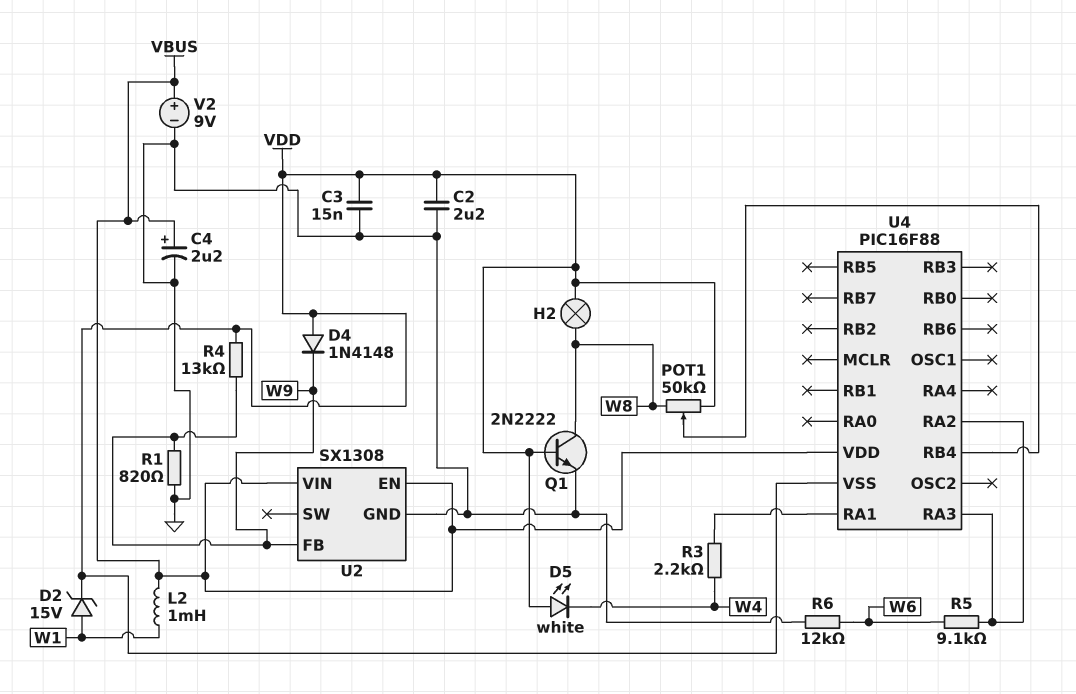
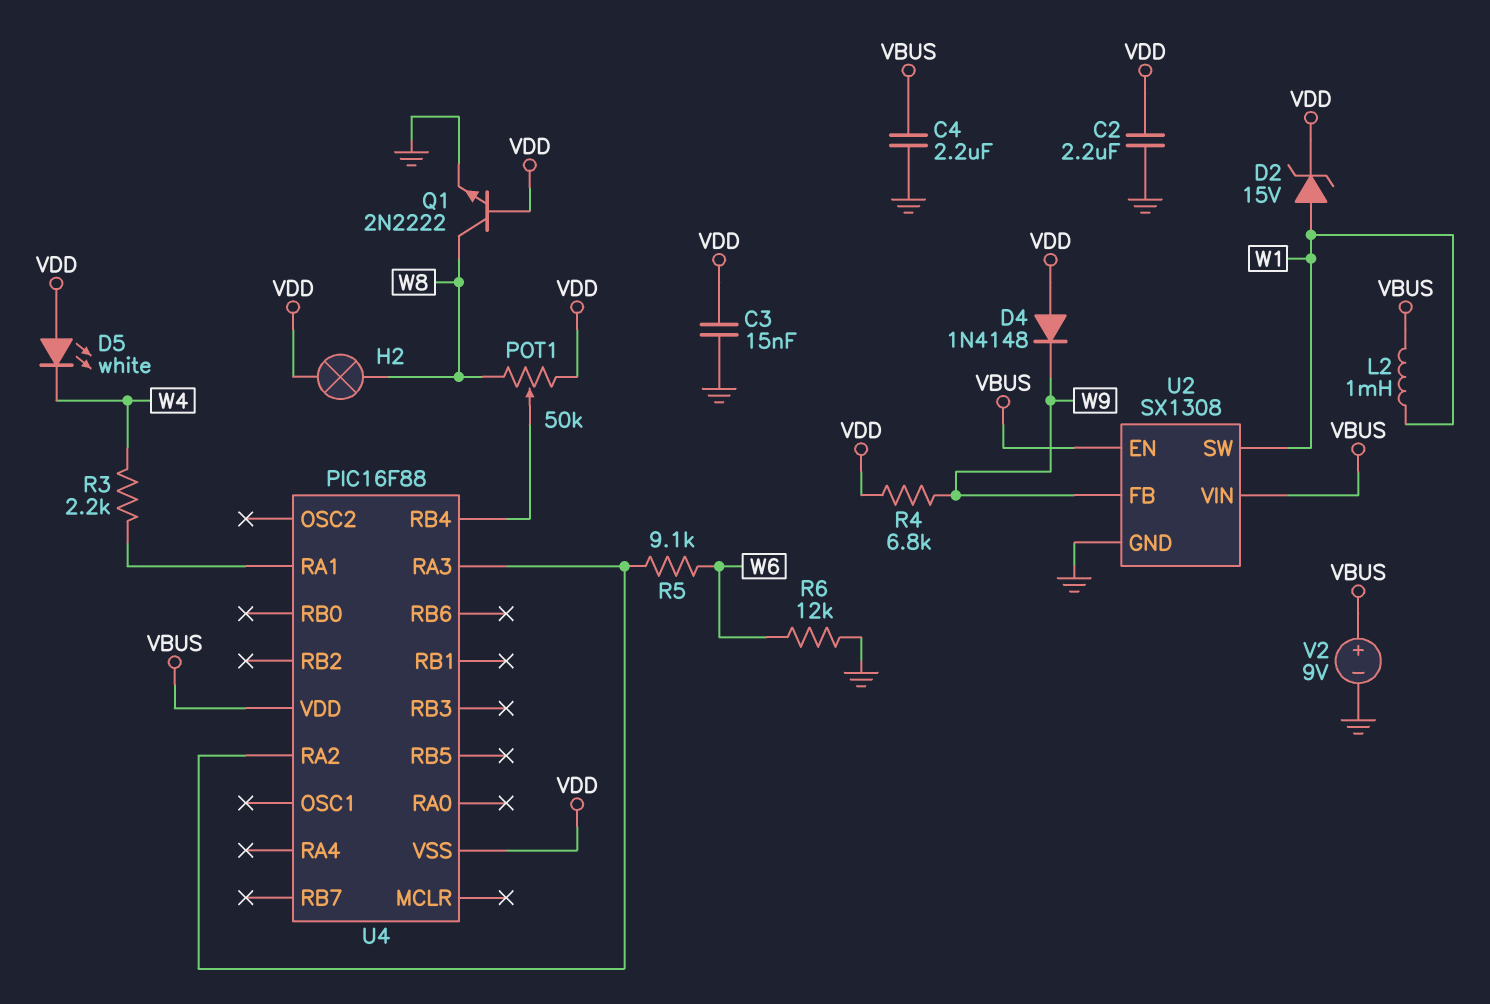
C4: 2.2uF (plus VBUS, minus GND) -> 2.2uF (GND, VBUS)
R1: 820 (GND, W9) -> none
R4: 13k (VDD, W9) -> 6.8k (VDD, W9)
U2 pin SW: none -> W1

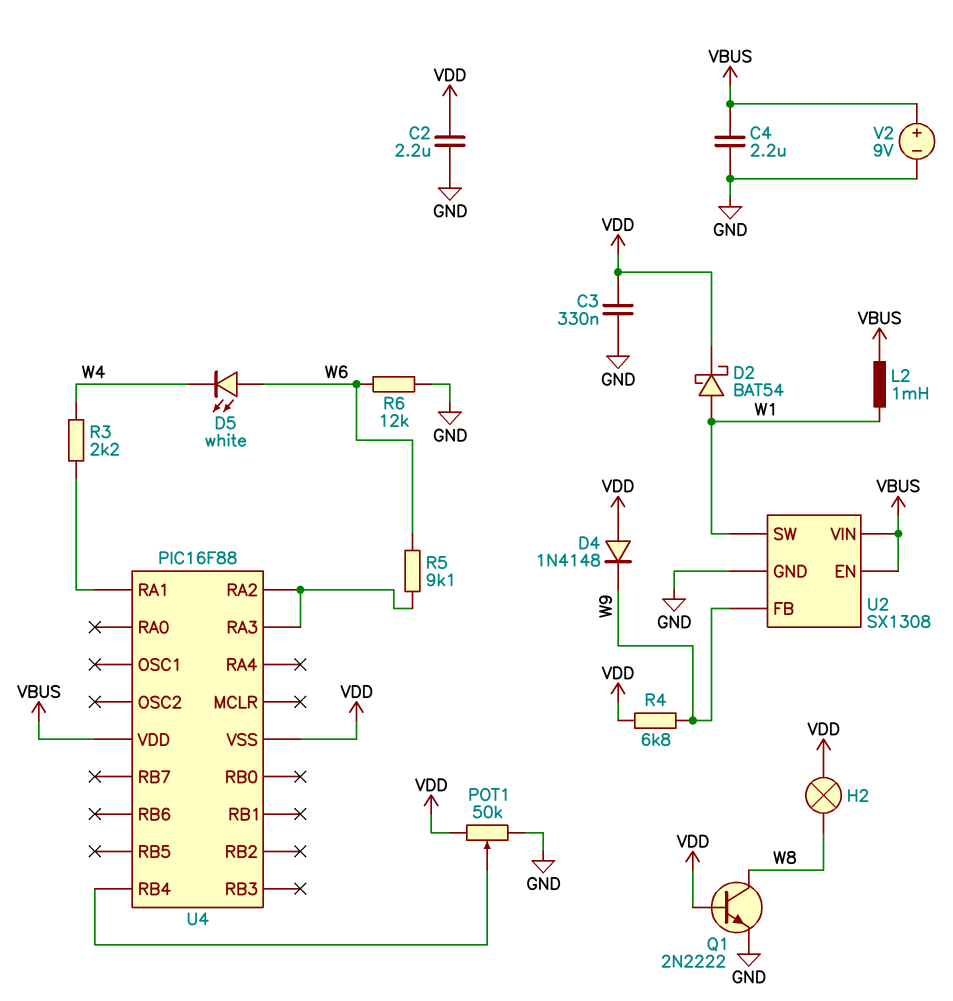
C3: 15nF (GND, VDD) -> 330nF (GND, VDD)
D2: zener 15V (A W1, K VDD) -> schottky BAT54 (A W1, K VDD)
D5: LED white (A VDD, K W4) -> LED white (A W6, K W4)
POT1: 50k (VDD, W8, wiper U4/RB4) -> 50k (GND, VDD, wiper U4/RB4)

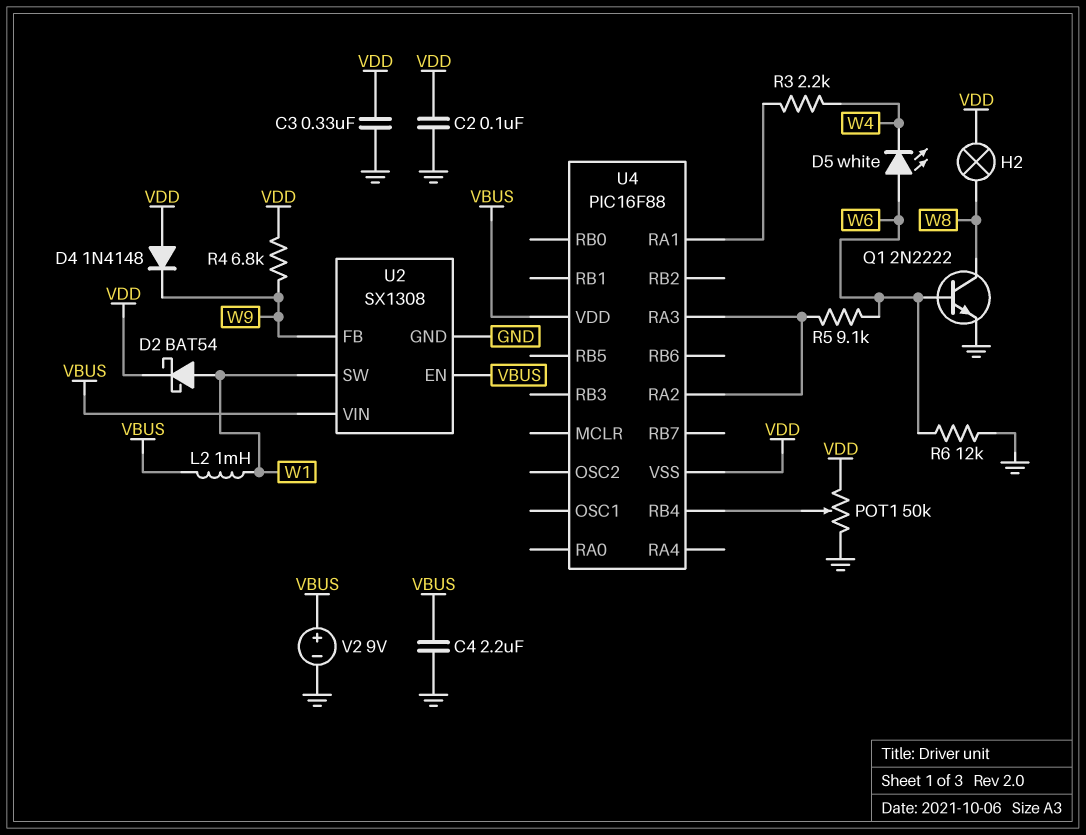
C2: 2.2uF (GND, VDD) -> 100nF (GND, VDD)
Q1: NPN 2N2222 (B VDD, C W8, E GND) -> NPN 2N2222 (B W6, C W8, E GND)

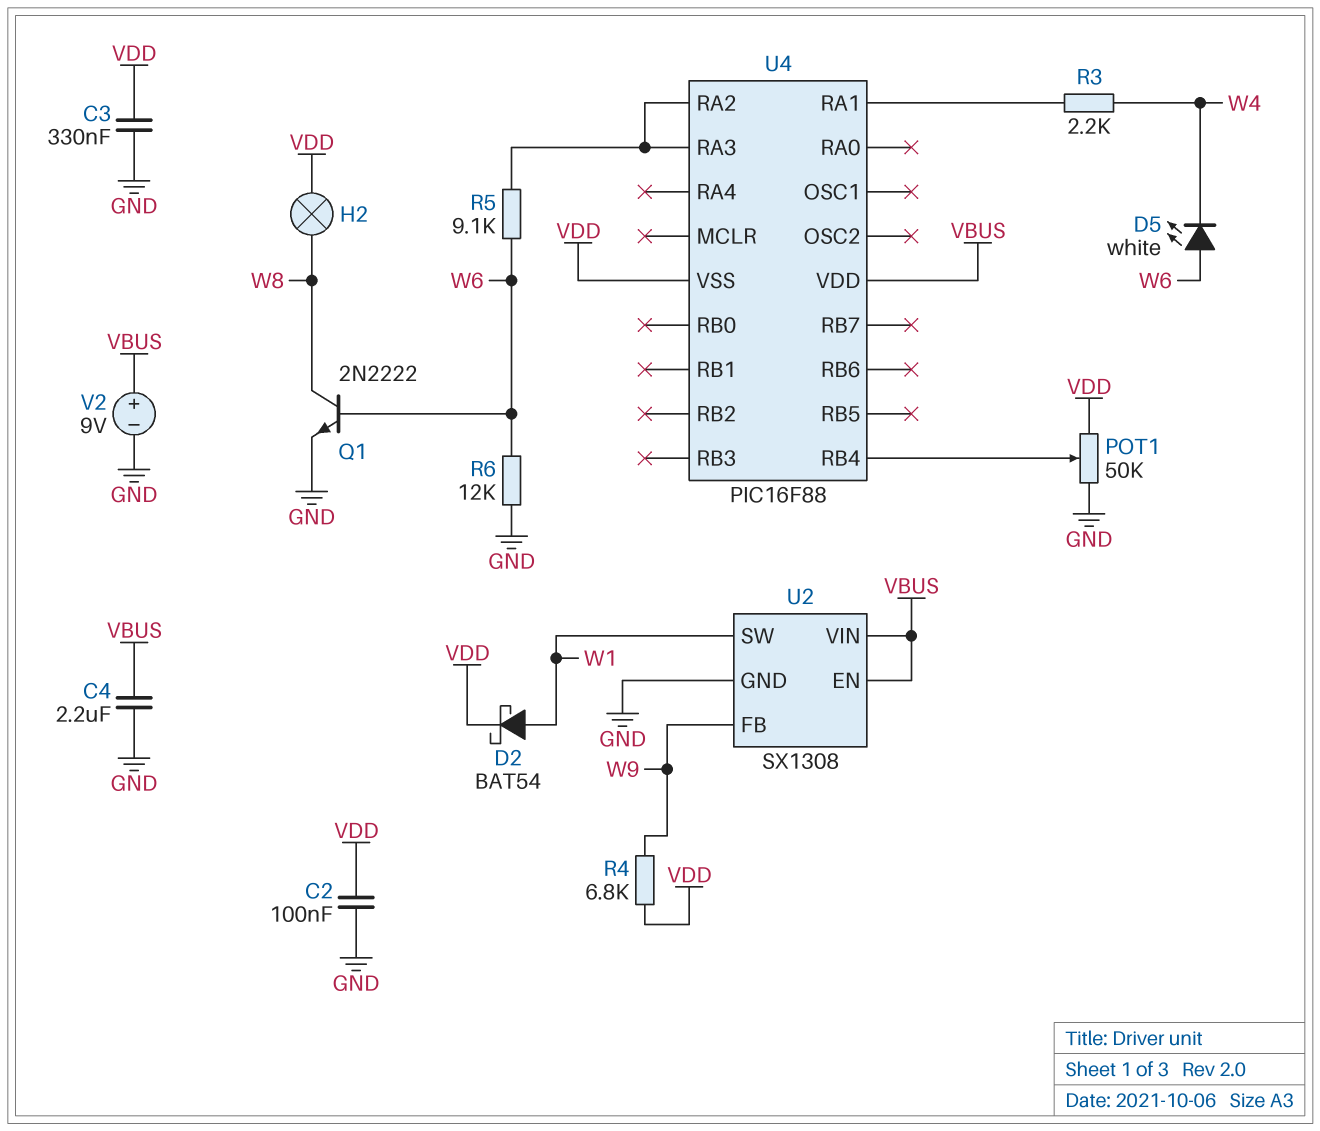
D4: diode 1N4148 (A VDD, K W9) -> none
L2: 1mH (VBUS, W1) -> none

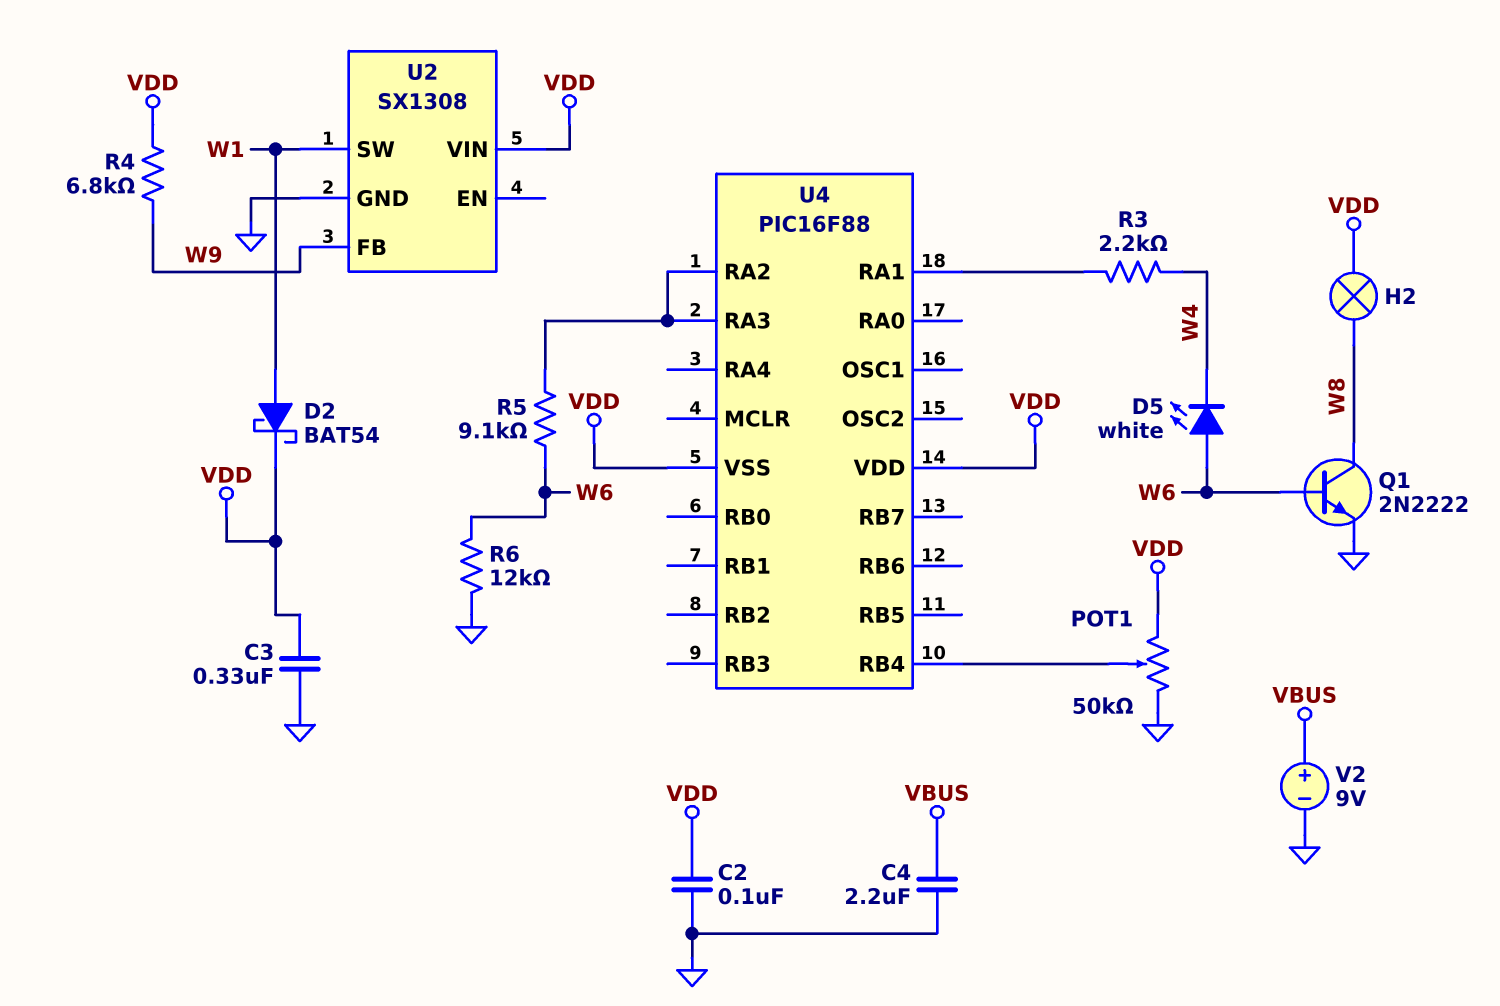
U2 pin EN: VBUS -> none
U2 pin VIN: VBUS -> VDD
U4 pin VDD: VBUS -> VDD

